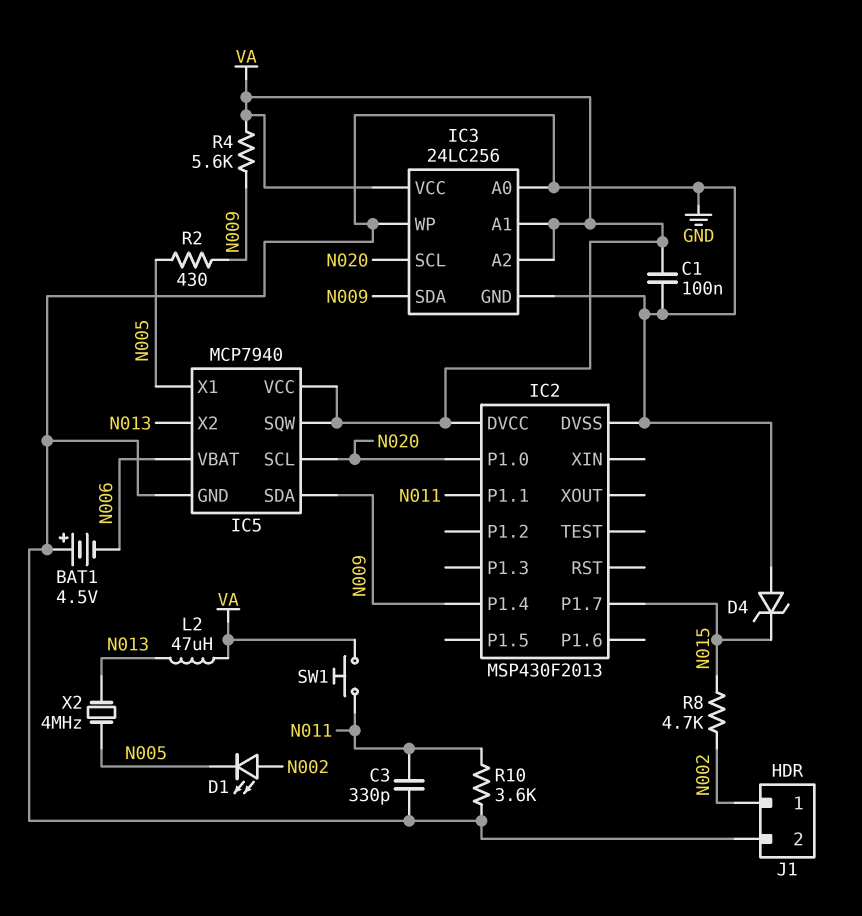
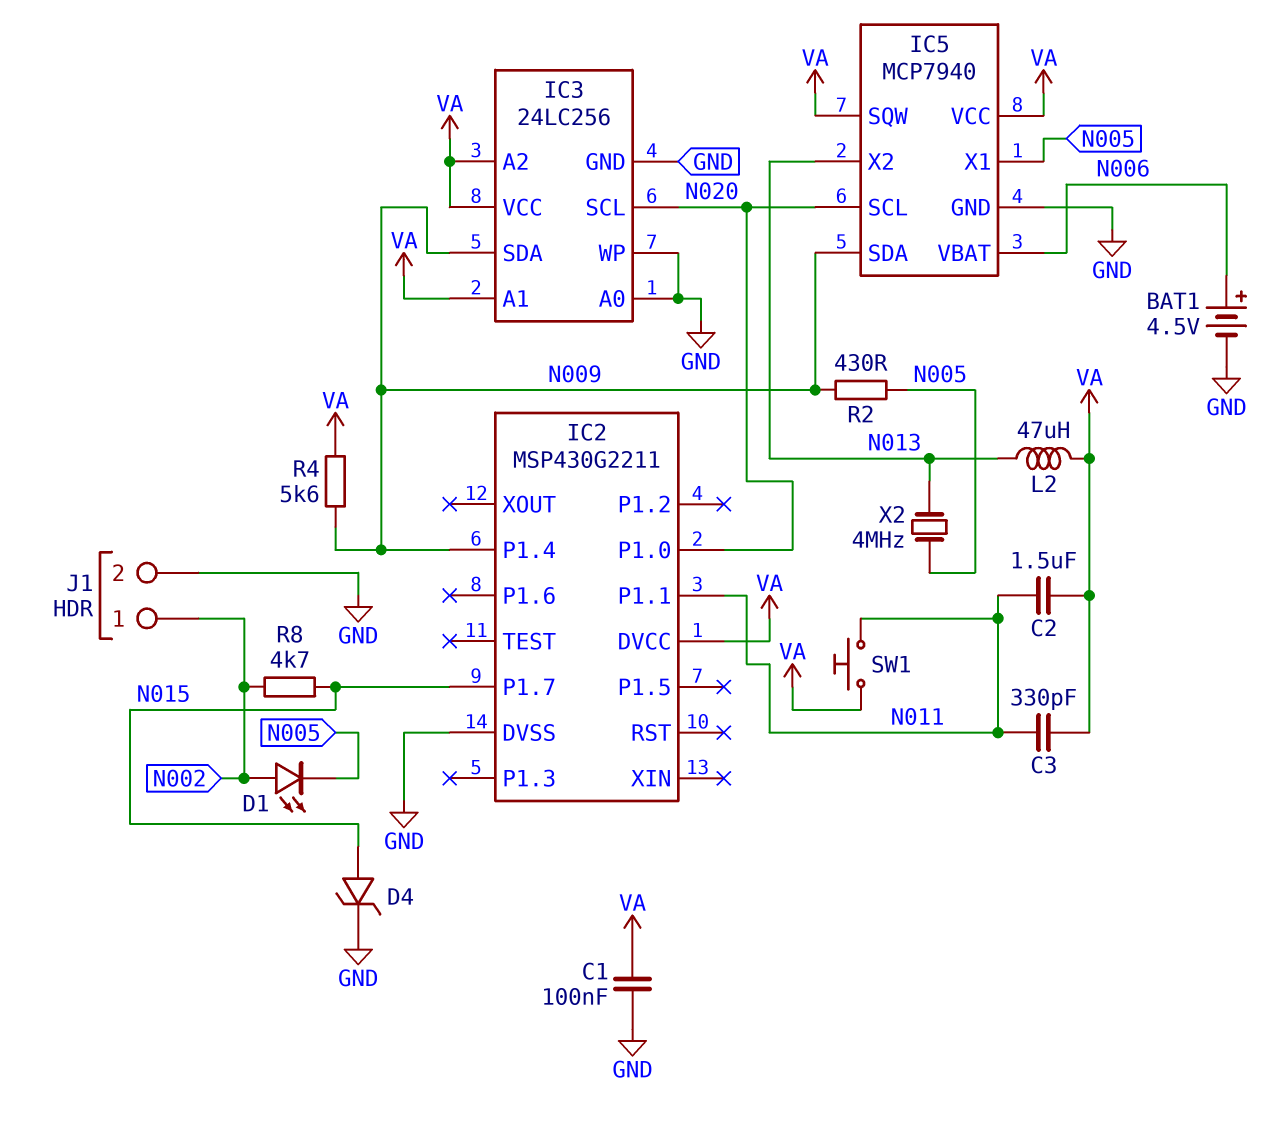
BAT1: 4.5V (plus GND, minus N006) -> 4.5V (plus N006, minus GND)
C2: none -> 1.5uF (N011, VA)
C3: 330pF (GND, N011) -> 330pF (N011, VA)
D4: zener (A GND, K N015) -> zener (A N015, K GND)
IC2: MSP430F2013 -> MSP430G2211
R10: 3.6k (GND, N011) -> none

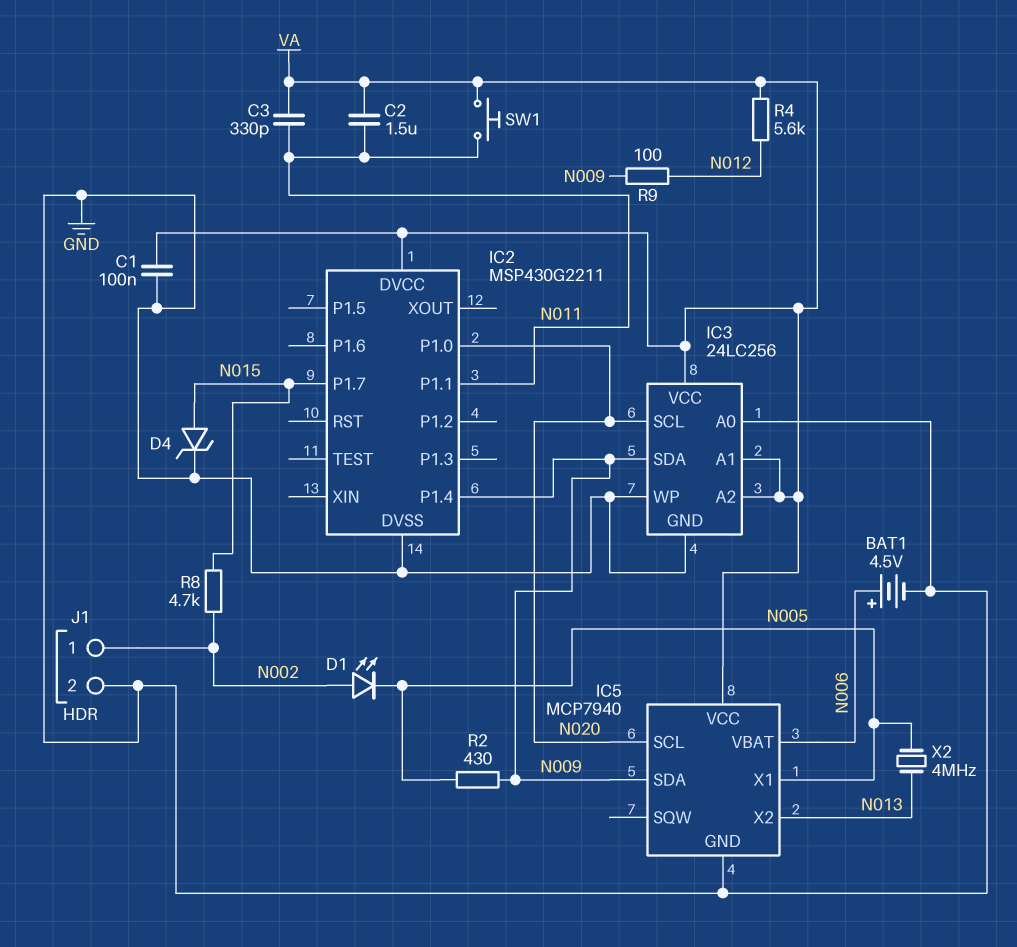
IC5 pin SQW: VA -> none
L2: 47uH (N013, VA) -> none
R4: 5.6k (N009, VA) -> 5.6k (N012, VA)
R9: none -> 100 (N009, N012)

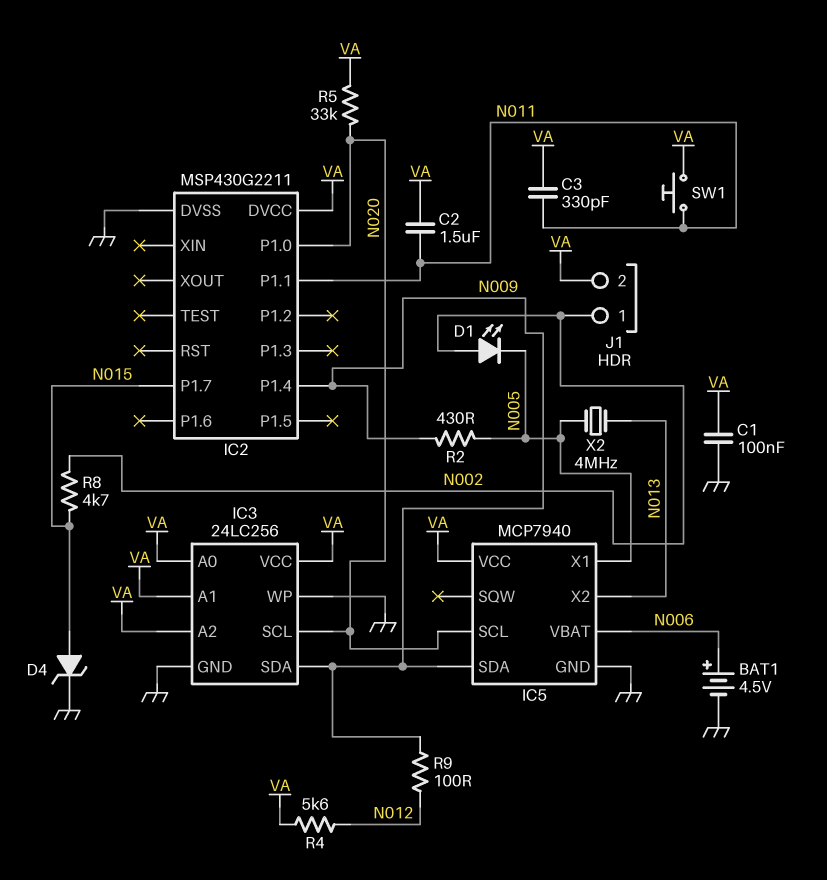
IC3 pin A0: GND -> VA
J1 pin 2: GND -> VA
R5: none -> 33k (N020, VA)

